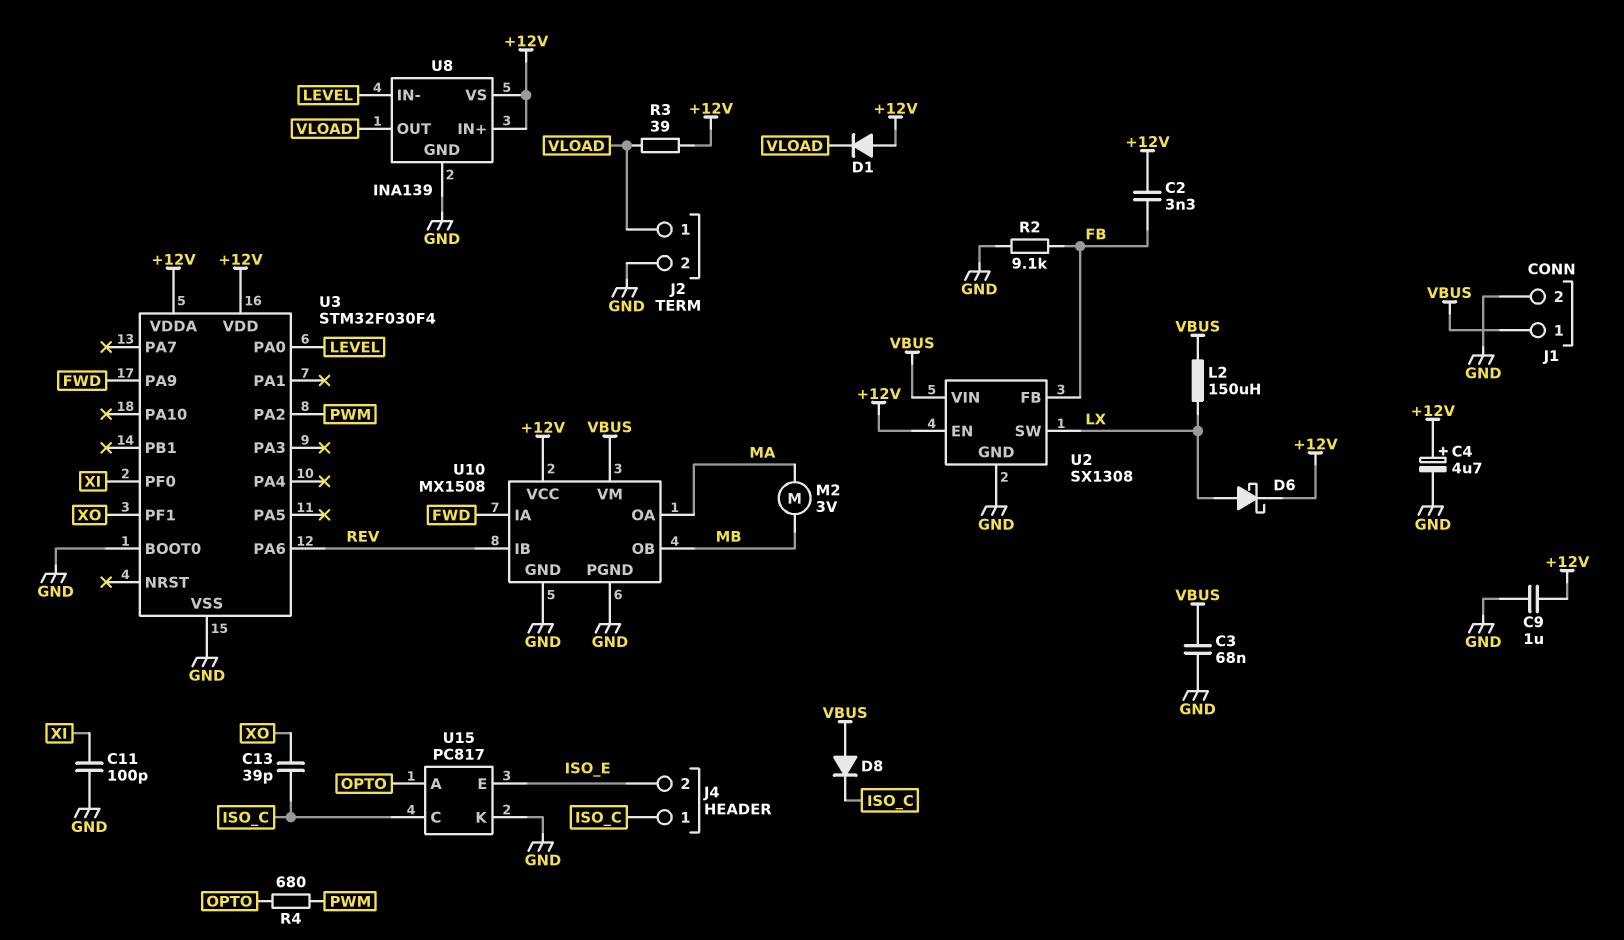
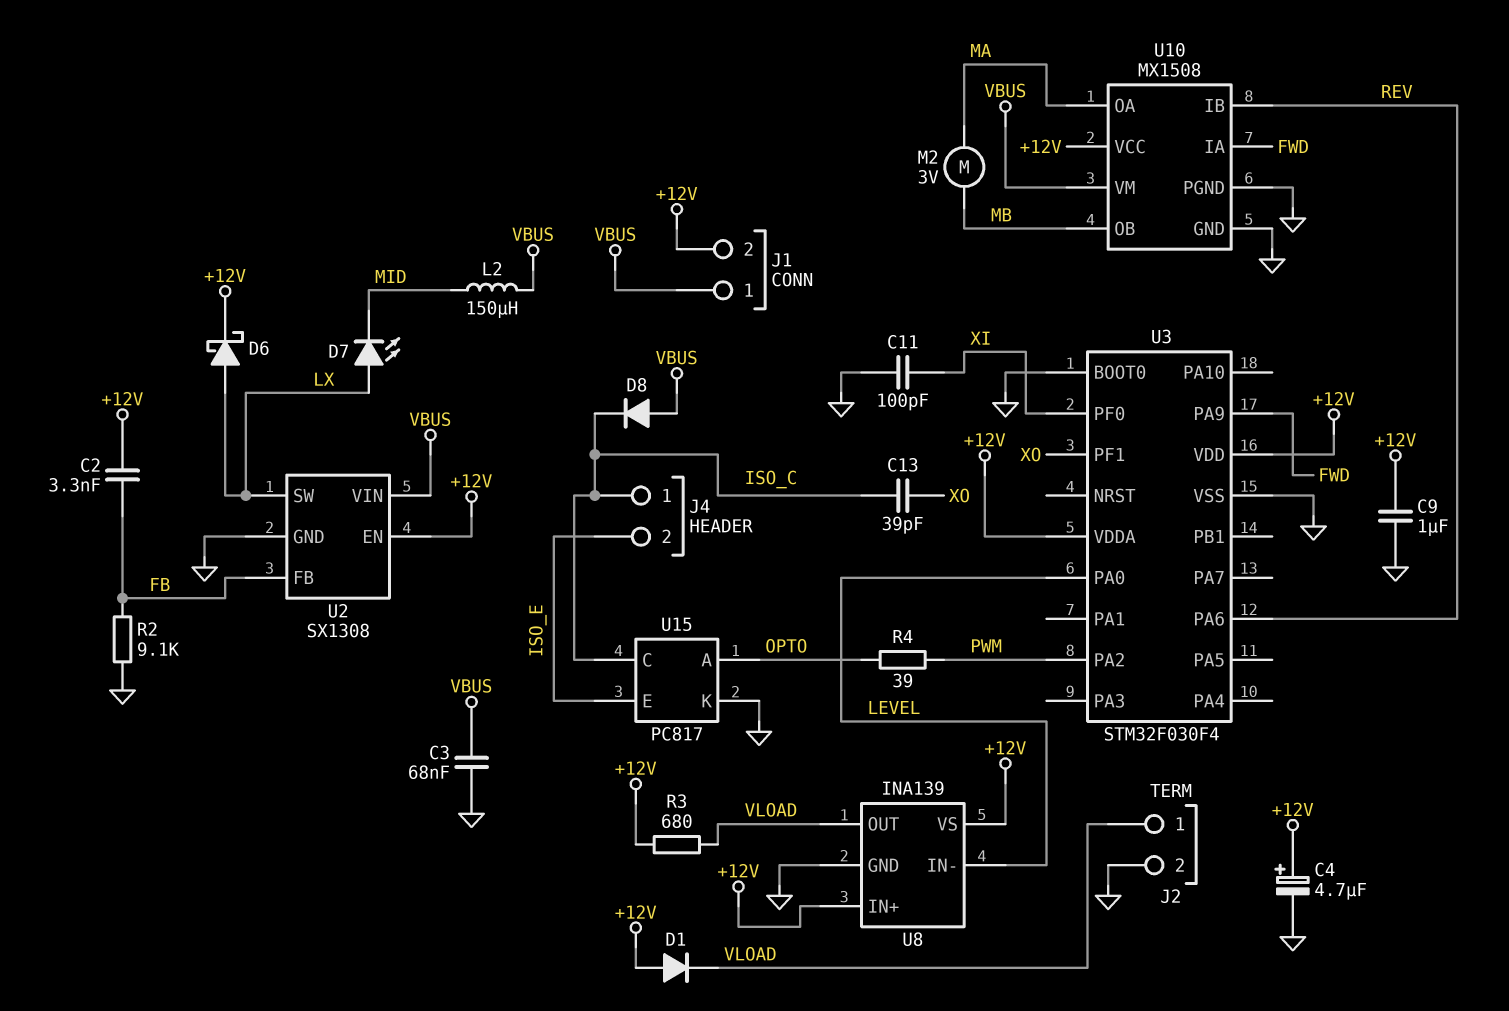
D7: none -> LED (A LX, K MID)
J1 pin 2: GND -> +12V
L2: 150uH (LX, VBUS) -> 150uH (MID, VBUS)
R3: 39 (+12V, VLOAD) -> 680 (+12V, VLOAD)
R4: 680 (OPTO, PWM) -> 39 (OPTO, PWM)

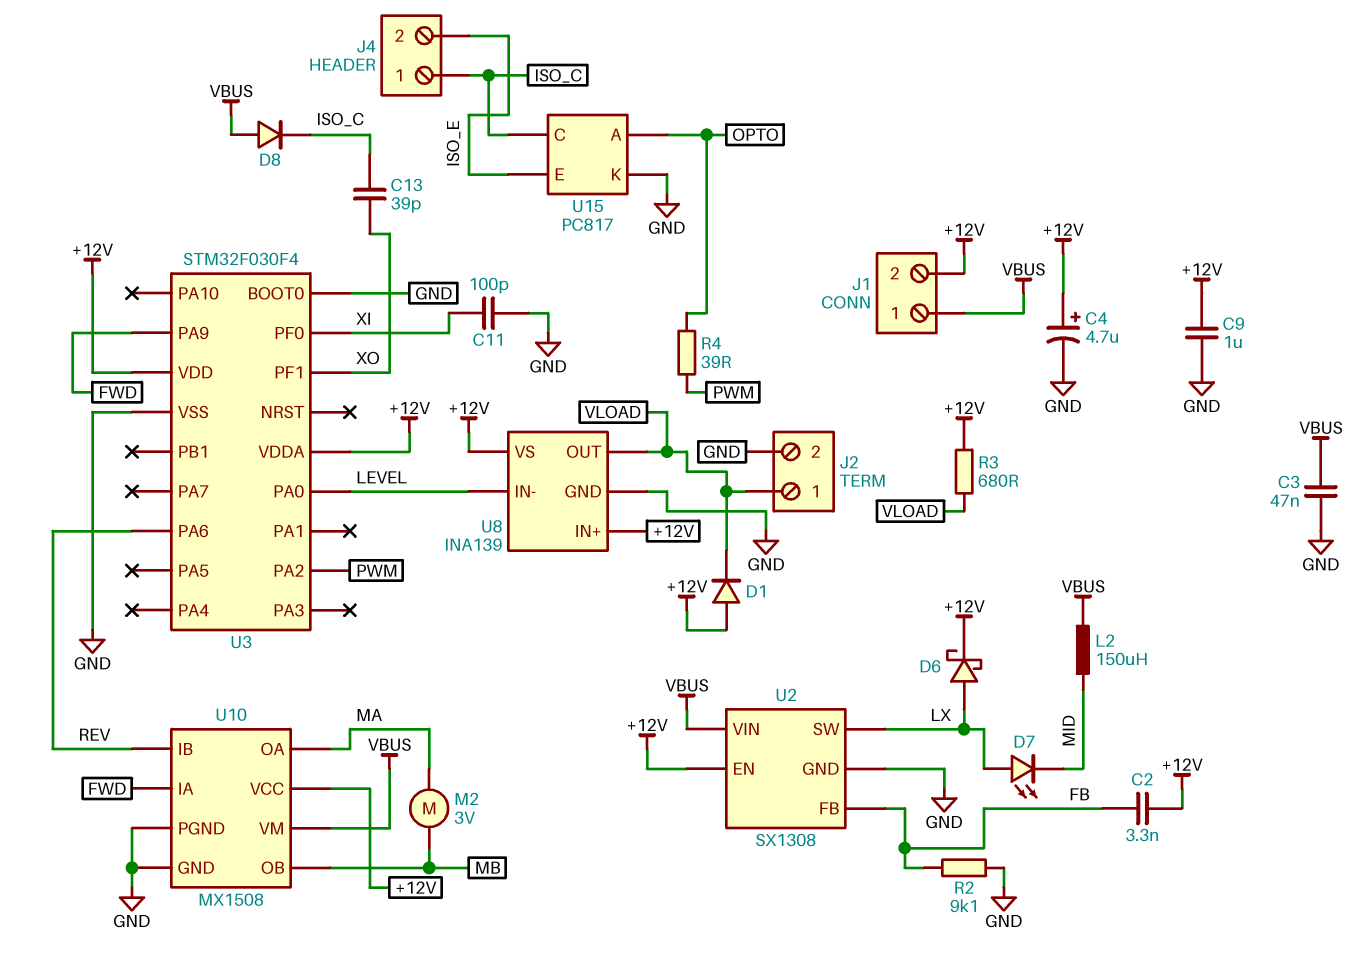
C3: 68nF (GND, VBUS) -> 47nF (GND, VBUS)

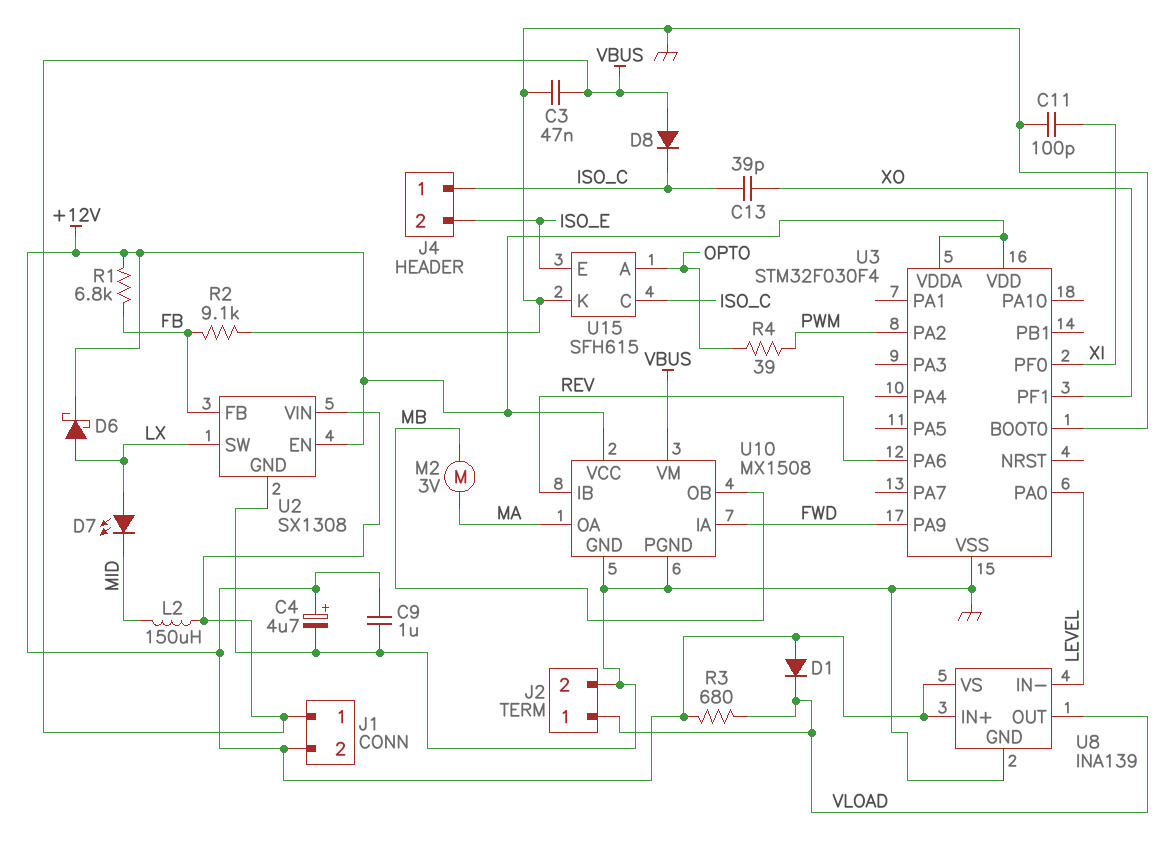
C2: 3.3nF (+12V, FB) -> none
R1: none -> 6.8k (+12V, FB)
U15: PC817 -> SFH615

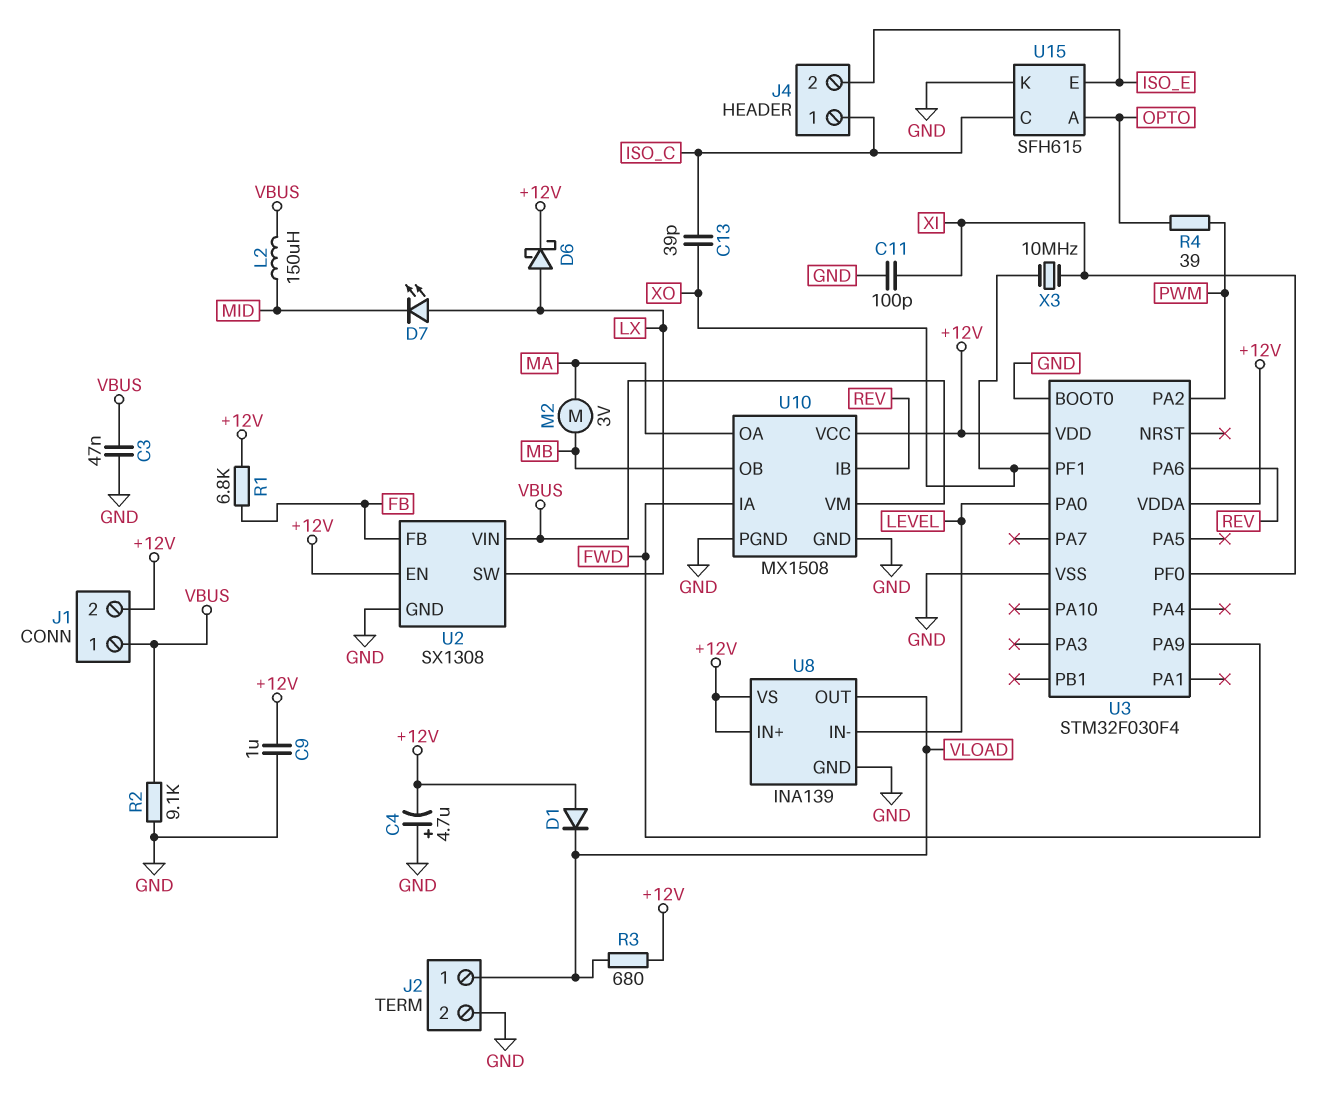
C4: 4.7uF (plus +12V, minus GND) -> 4.7uF (plus GND, minus +12V)
D8: diode (A VBUS, K ISO_C) -> none
R2: 9.1k (FB, GND) -> 9.1k (GND, VBUS)
X3: none -> 10MHz (XI, XO)

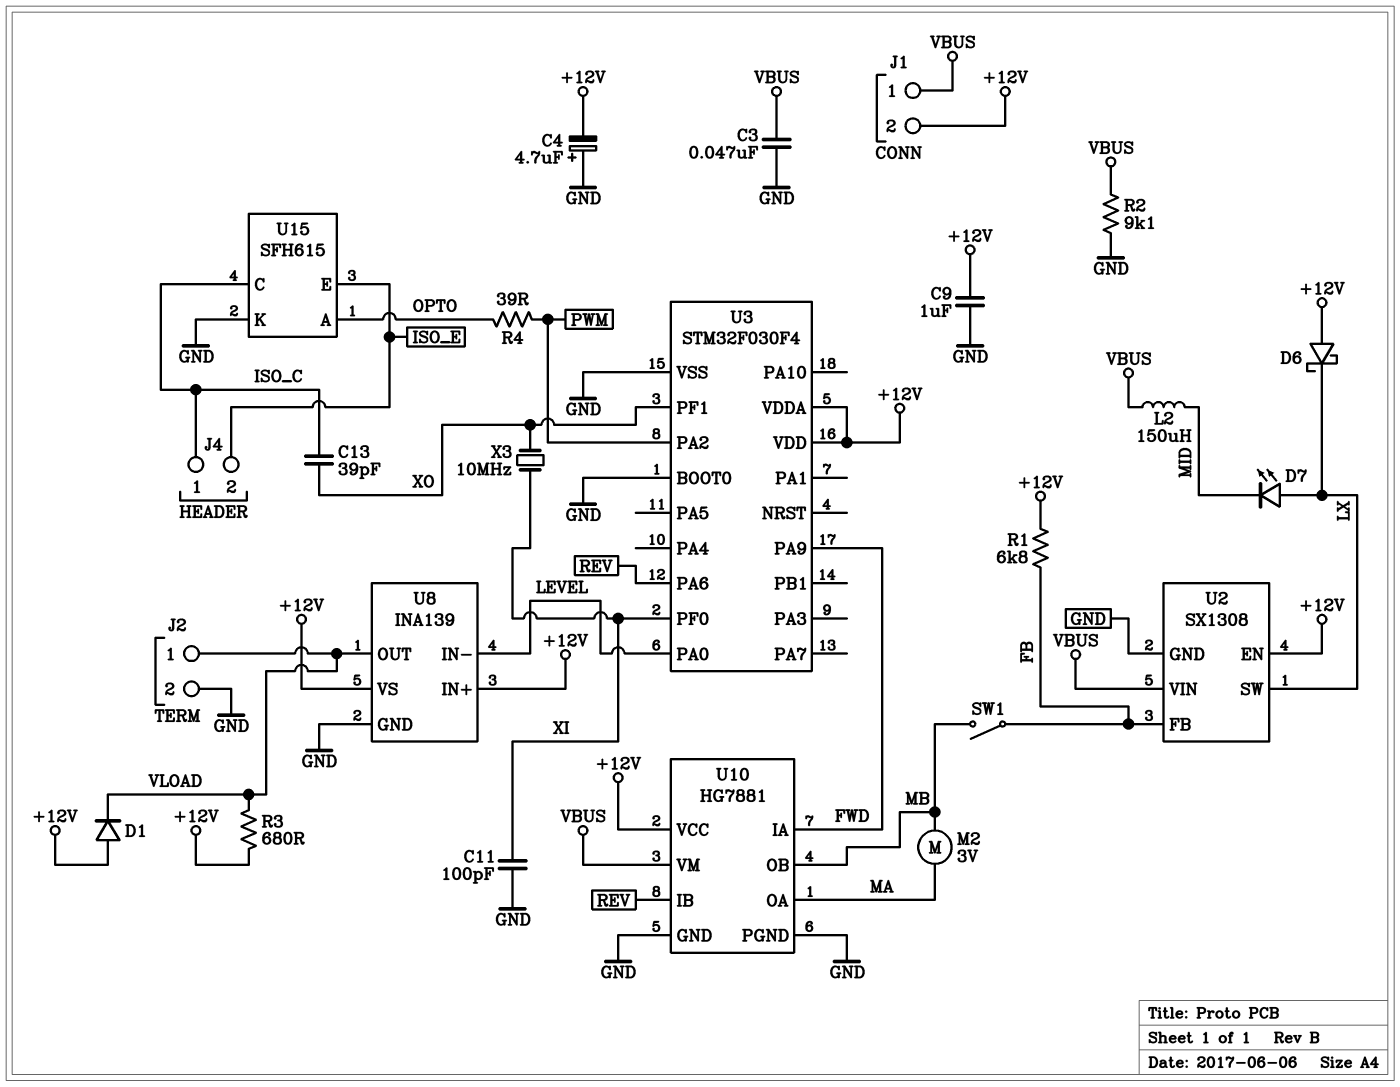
D6: schottky (A LX, K +12V) -> schottky (A +12V, K LX)
SW1: none -> switch (FB, MB)
U10: MX1508 -> HG7881

